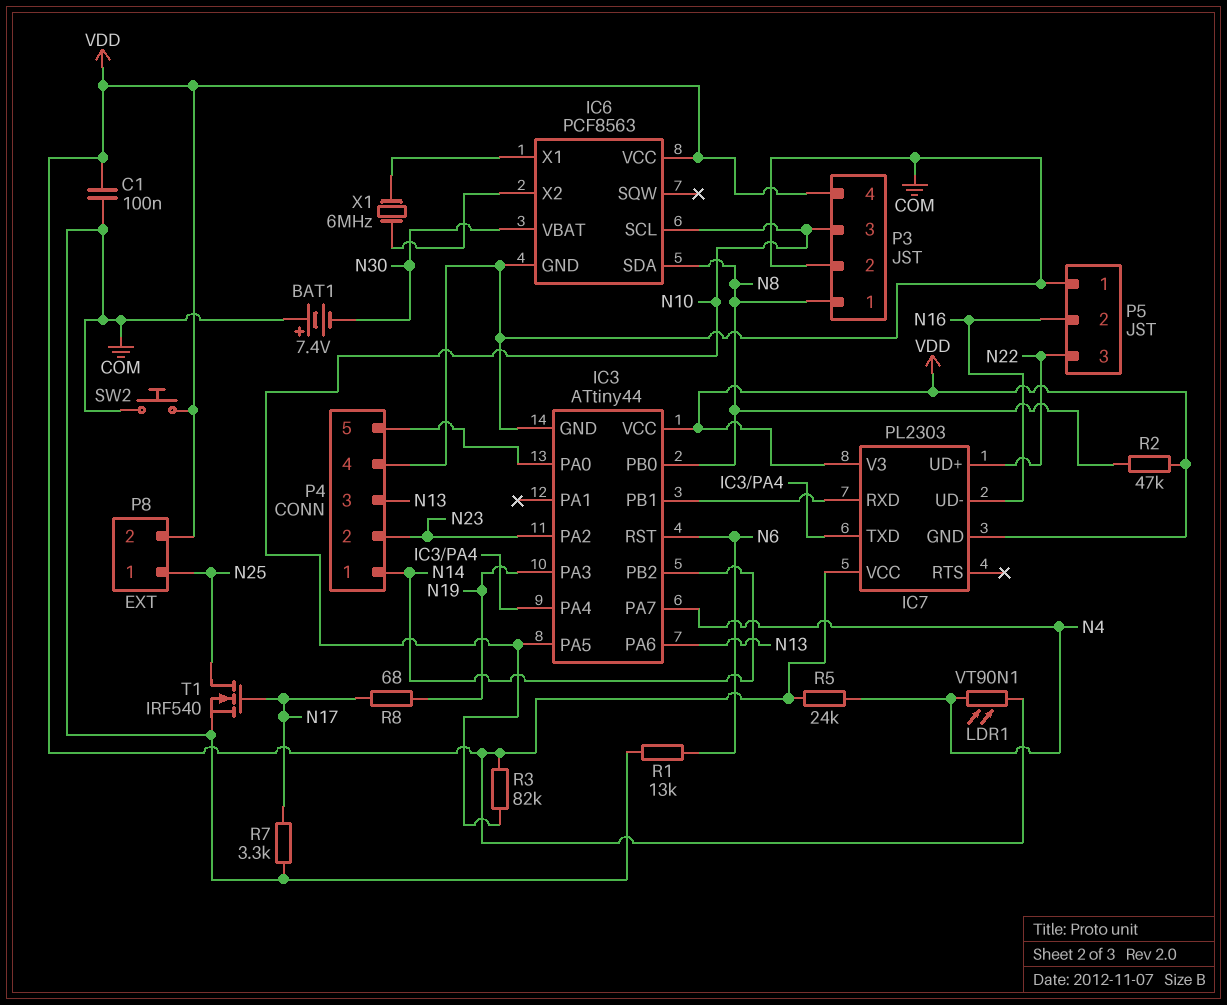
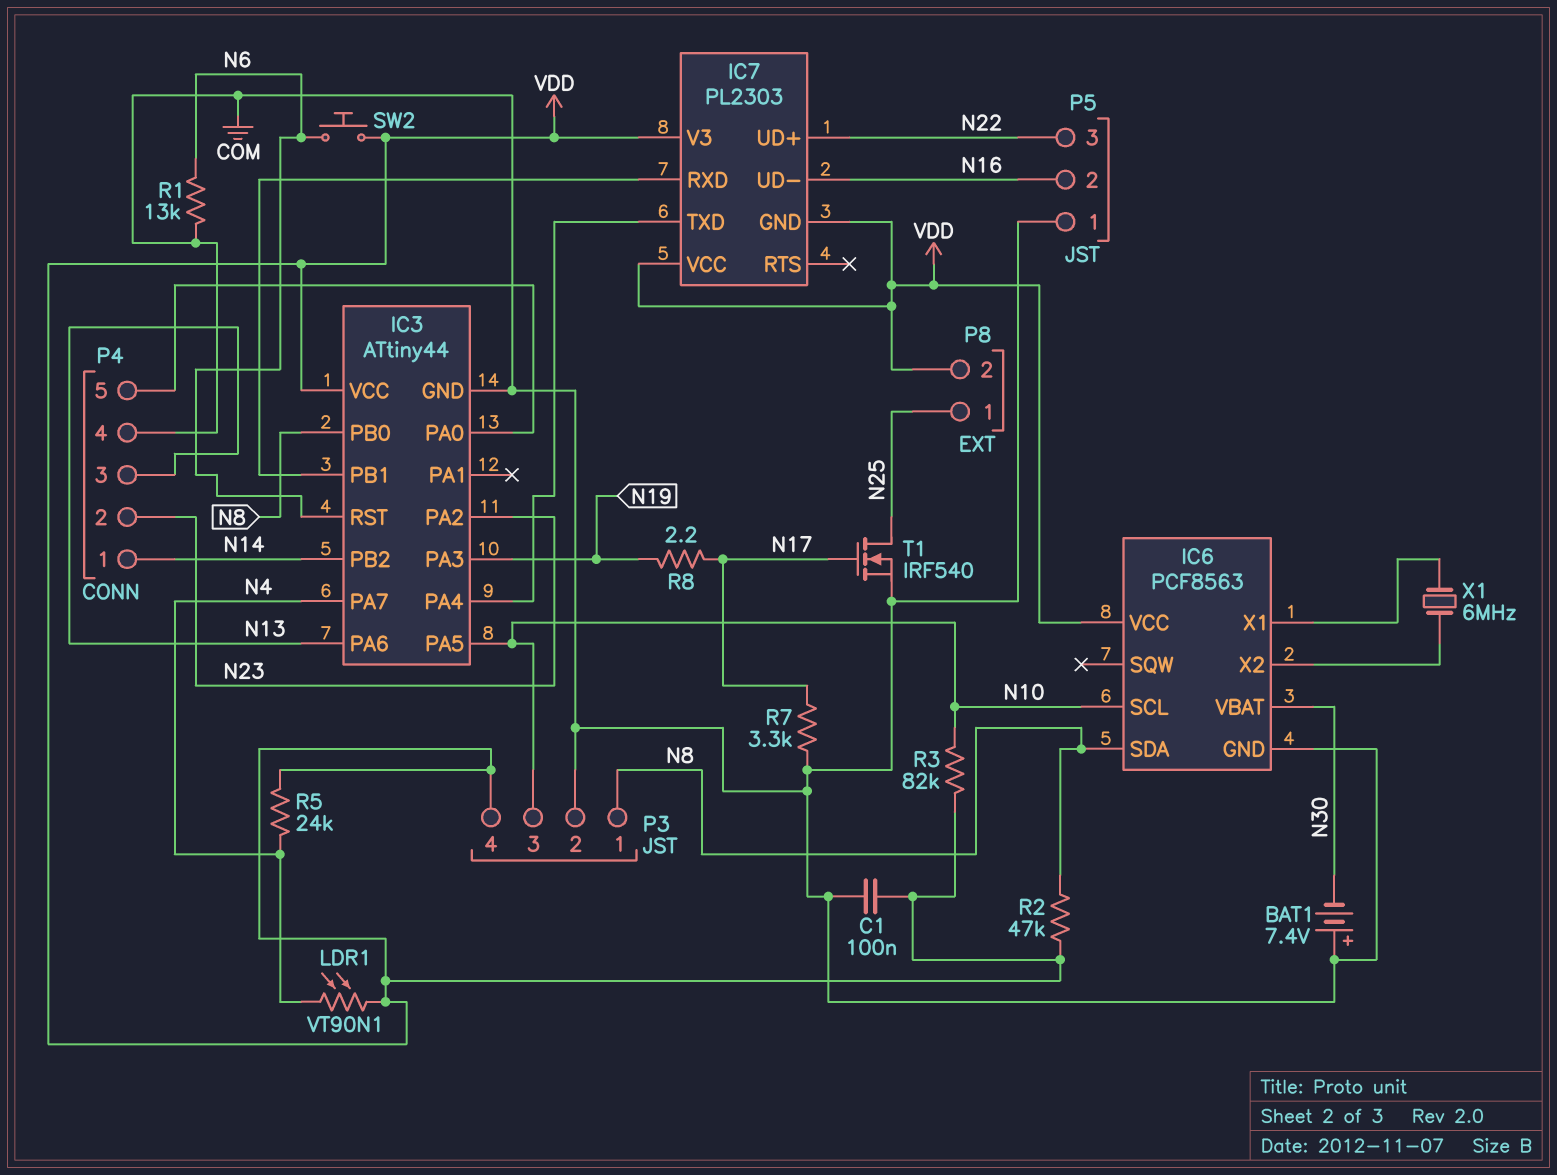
R8: 68 (N17, N19) -> 2.2 (N17, N19)
SW2: button (COM, VDD) -> button (N6, VDD)

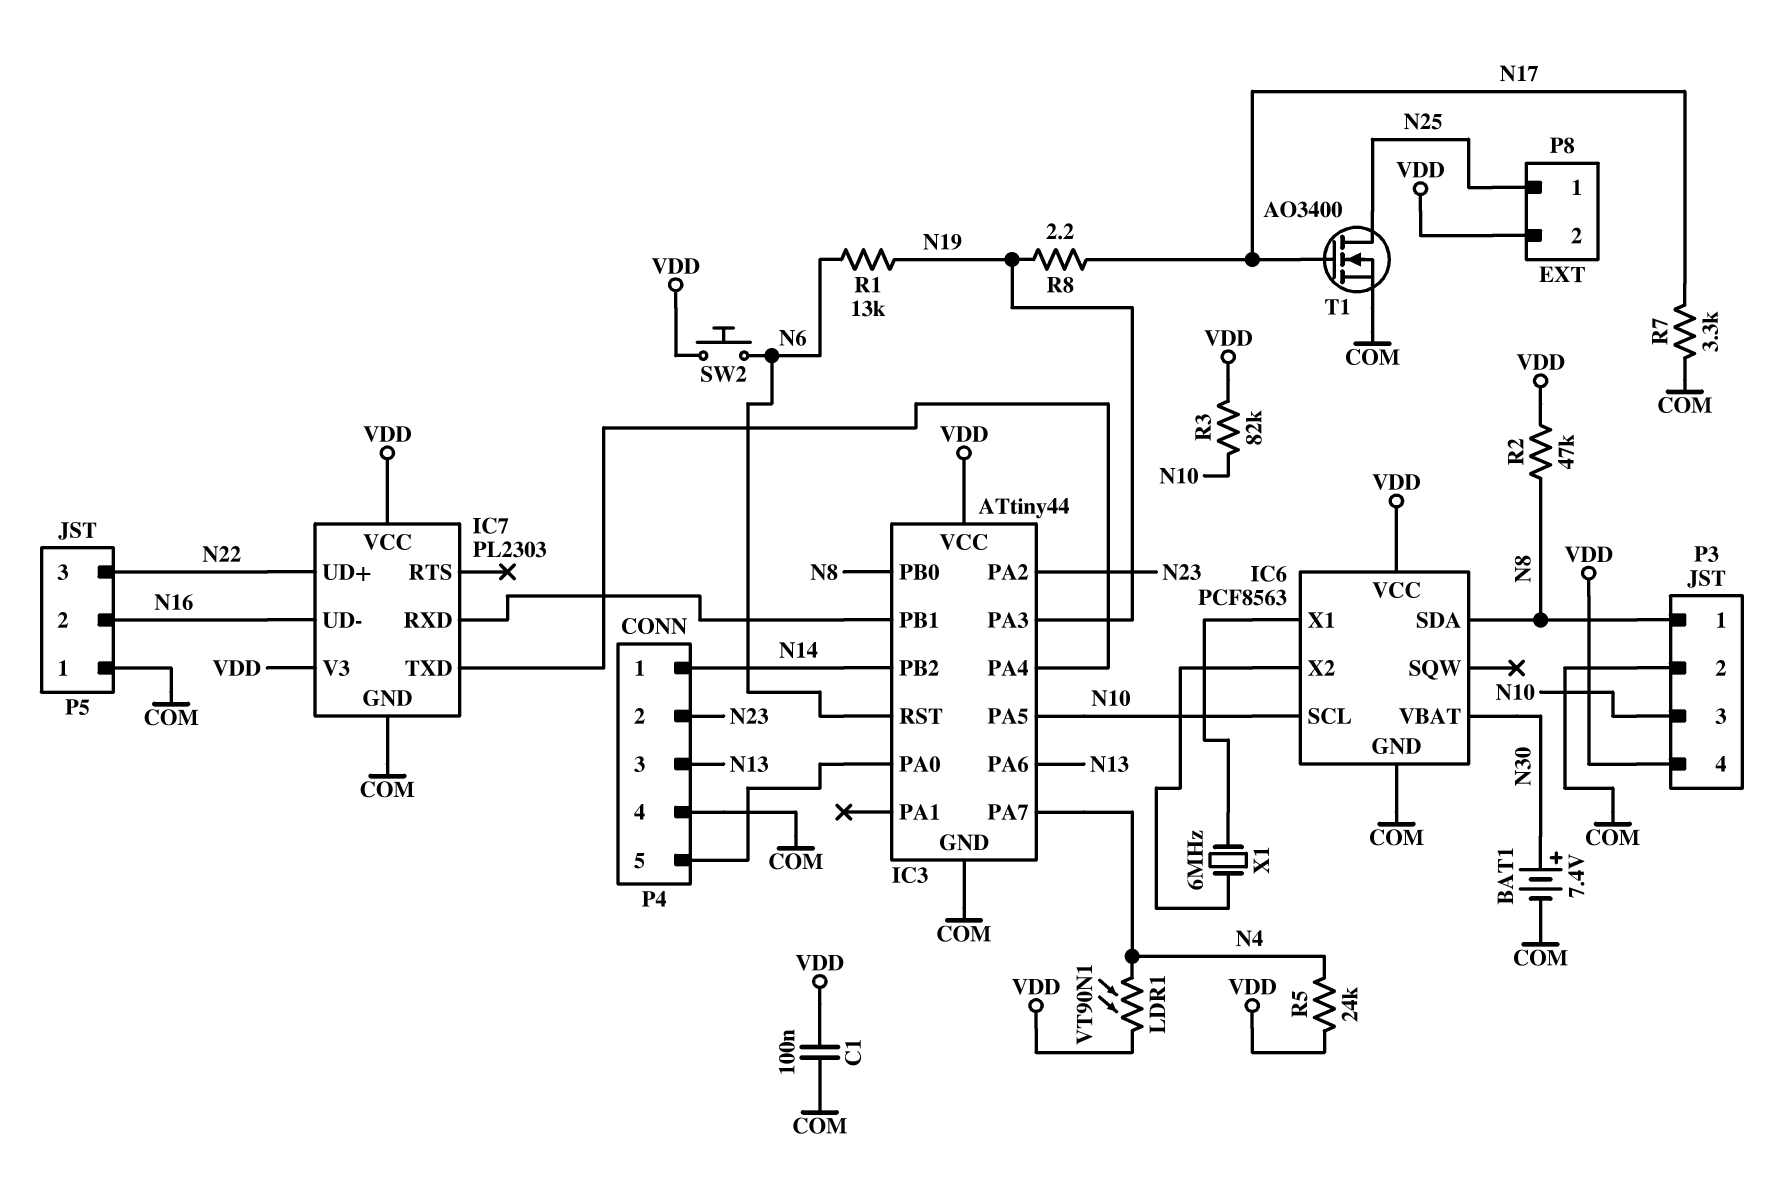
BAT1: 7.4V (plus COM, minus N30) -> 7.4V (plus N30, minus COM)
IC7 pin GND: VDD -> COM
R1: 13k (COM, N6) -> 13k (N6, N19)
T1: NMOS IRF540 (G N17, D N25, S COM) -> NMOS AO3400 (G N17, D N25, S COM)

